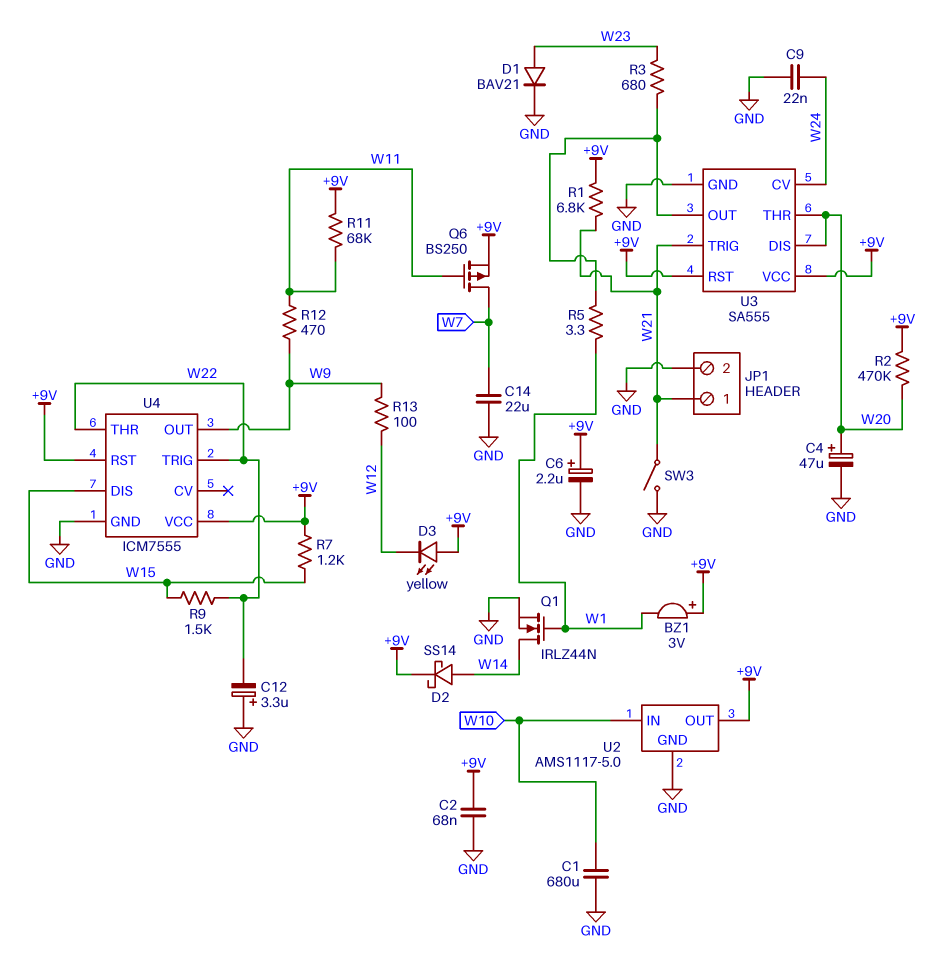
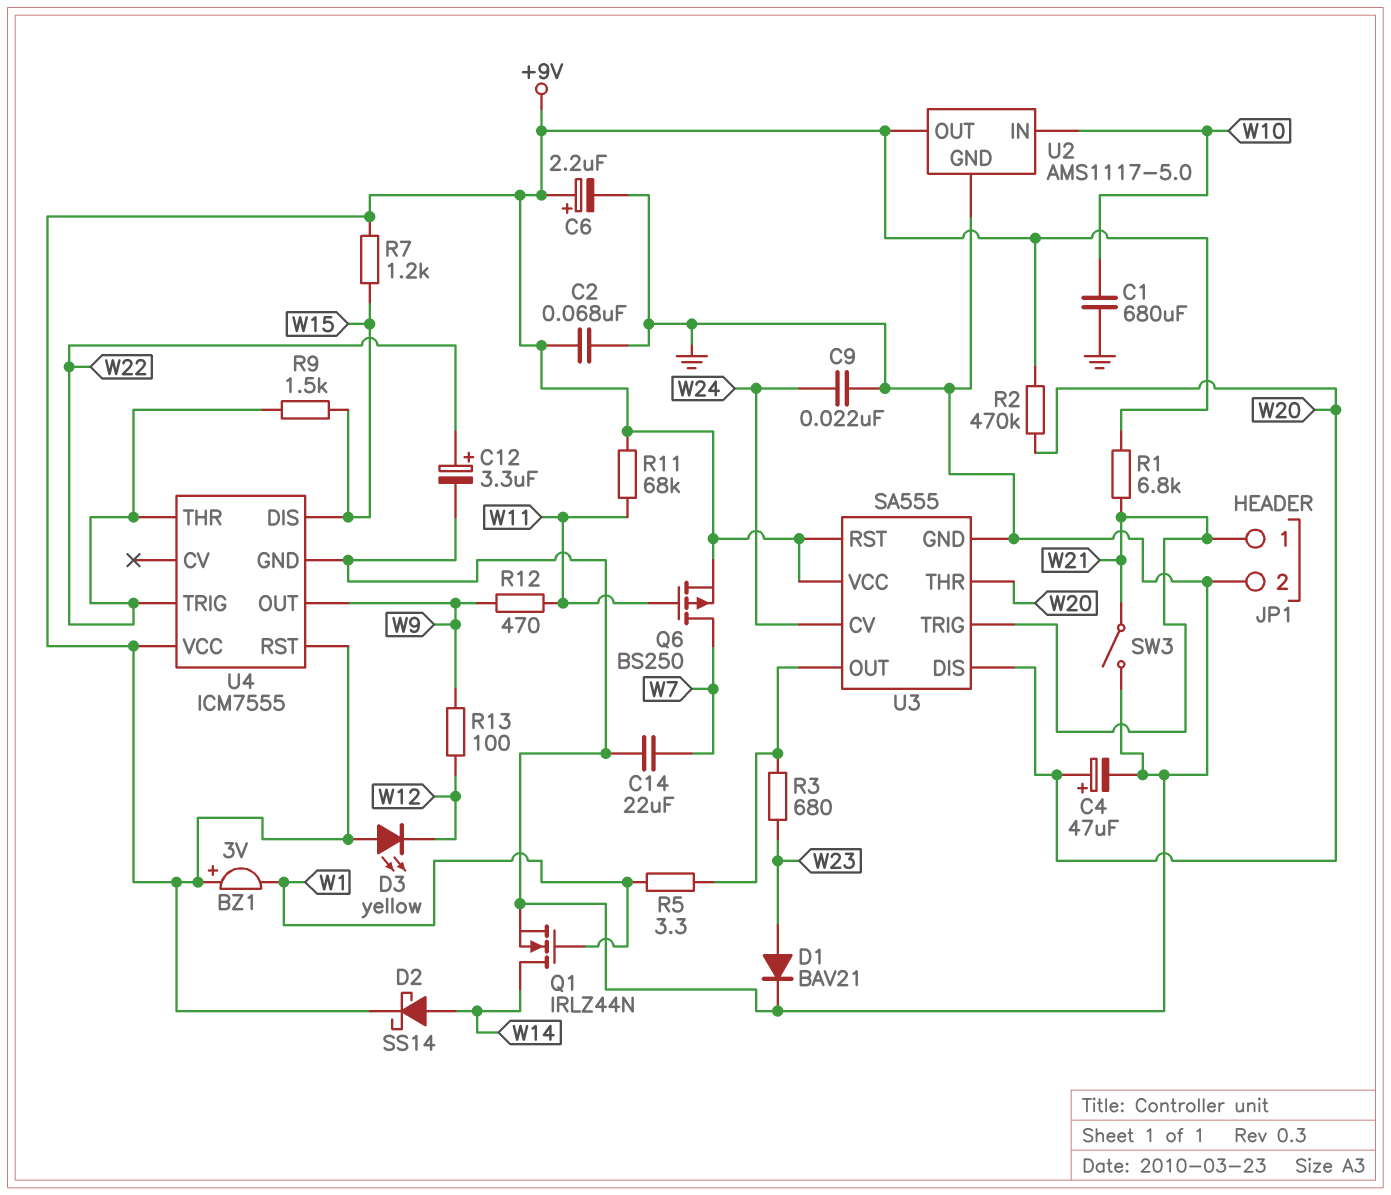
C12: 3.3uF (plus GND, minus W22) -> 3.3uF (plus W22, minus GND)

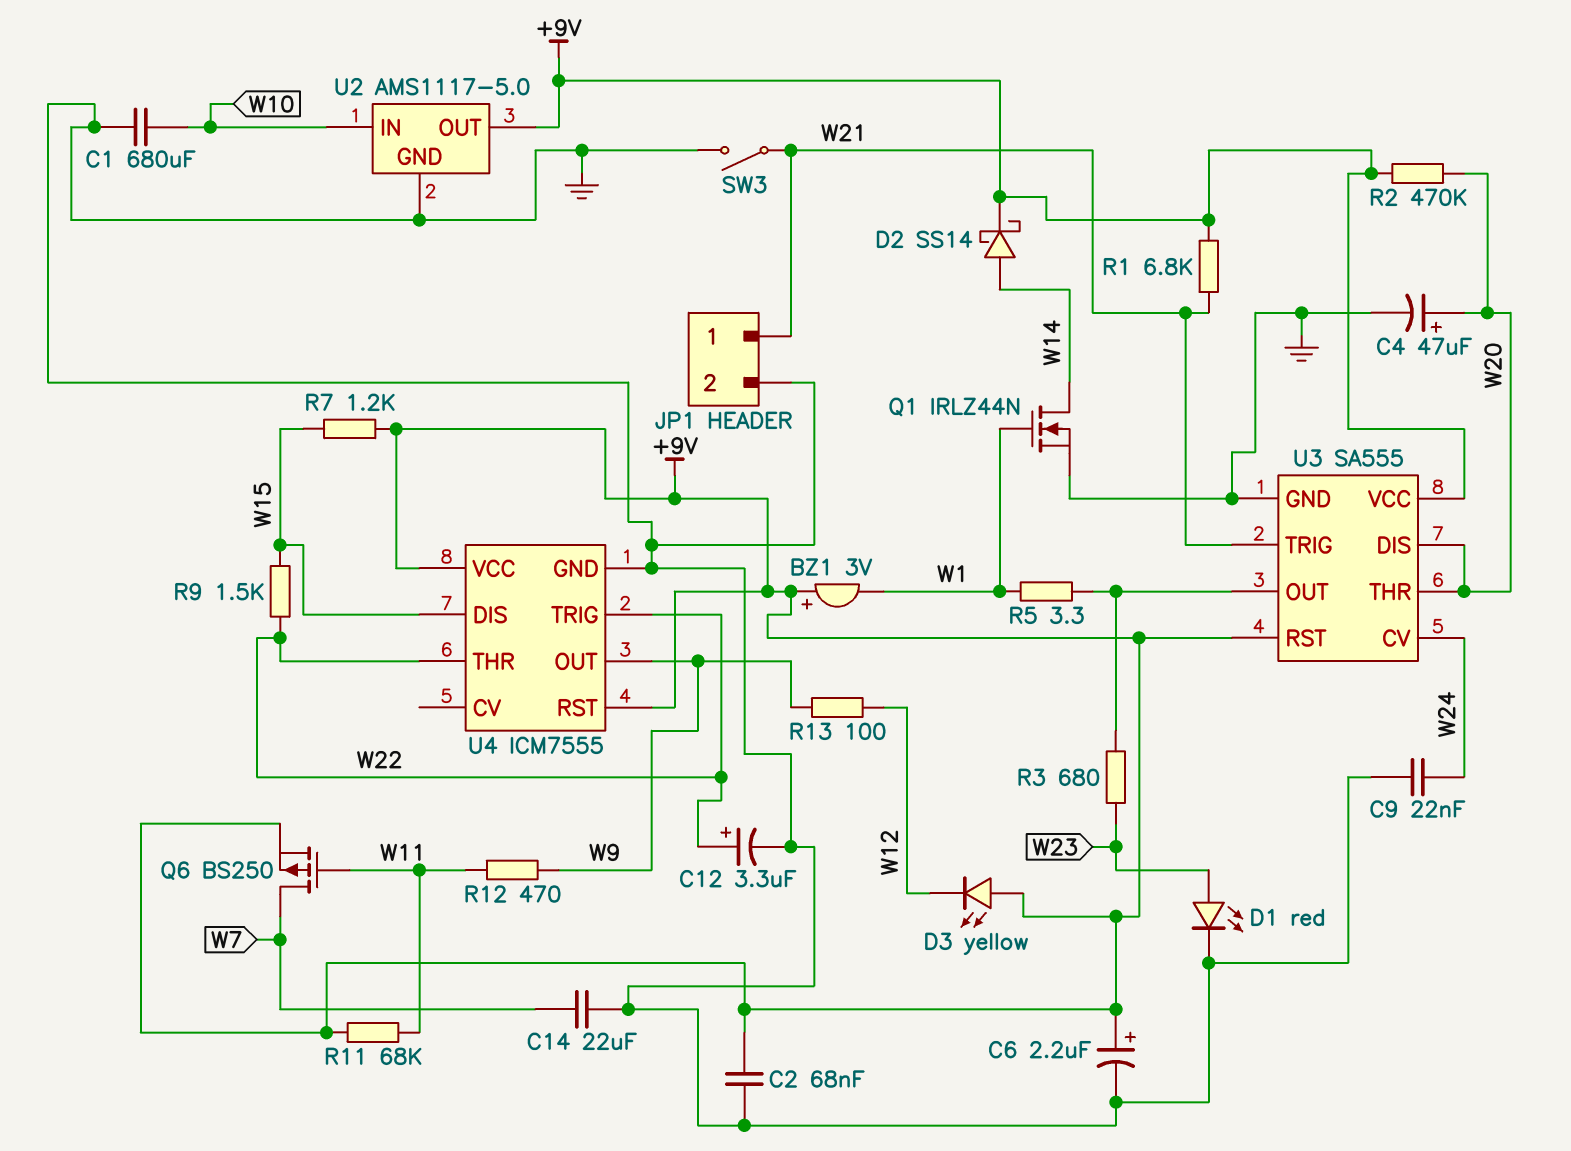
D1: diode BAV21 (A W23, K GND) -> LED red (A W23, K GND)

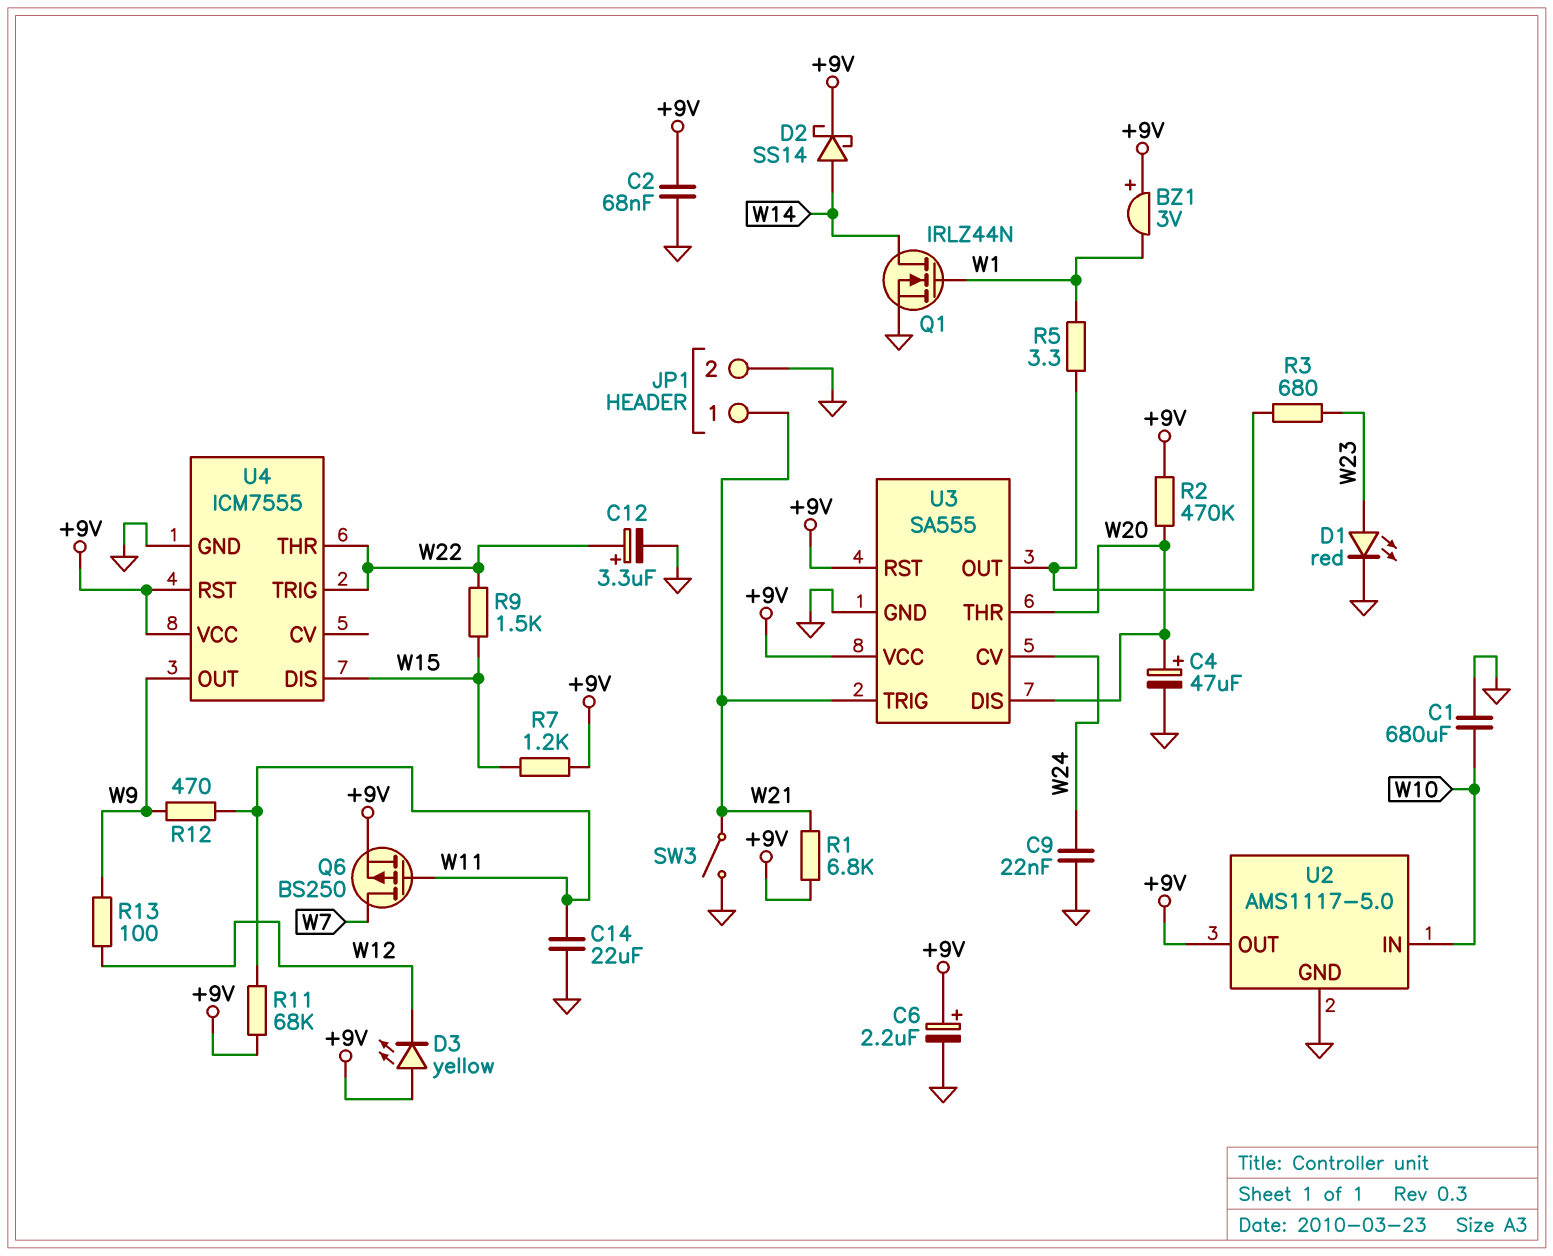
C14: 22uF (GND, W7) -> 22uF (GND, W11)

